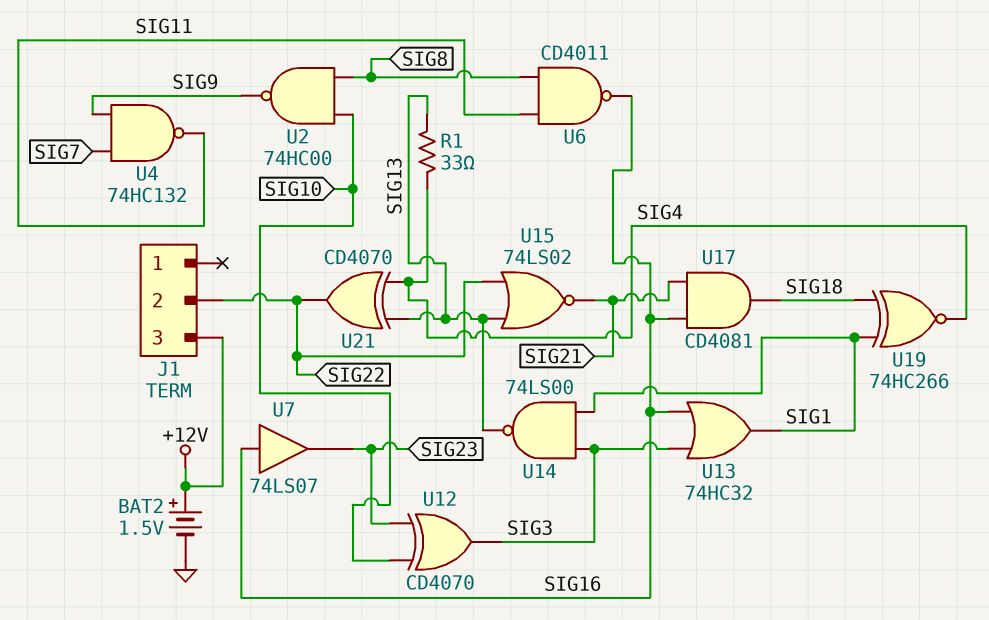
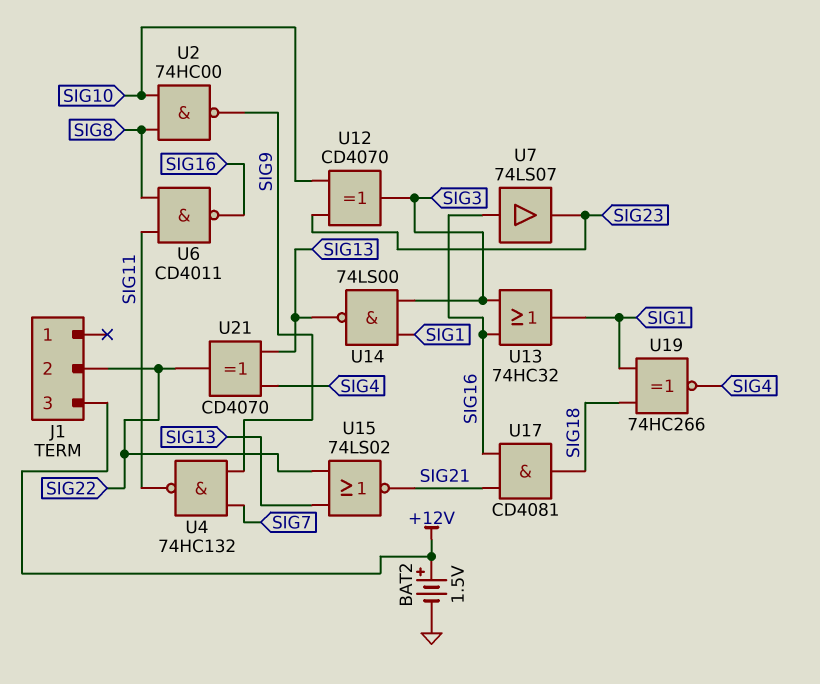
R1: 33 (SIG4, SIG13) -> none

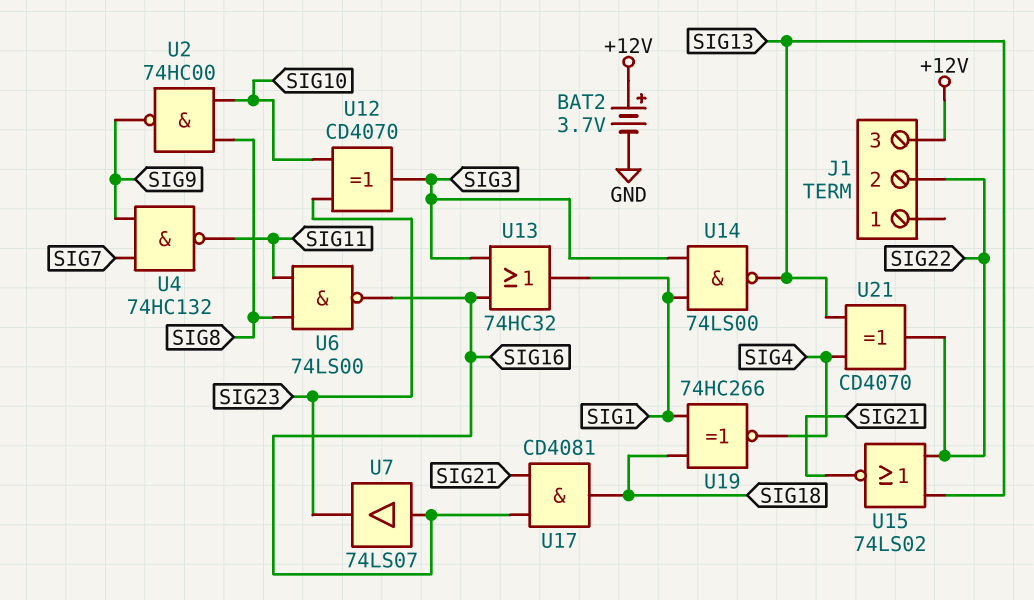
BAT2: 1.5V (plus +12V, minus GND) -> 3.7V (plus +12V, minus GND)
U6: NAND CD4011 (in SIG8, in SIG11, out SIG16) -> NAND 74LS00 (in SIG8, in SIG11, out SIG16)

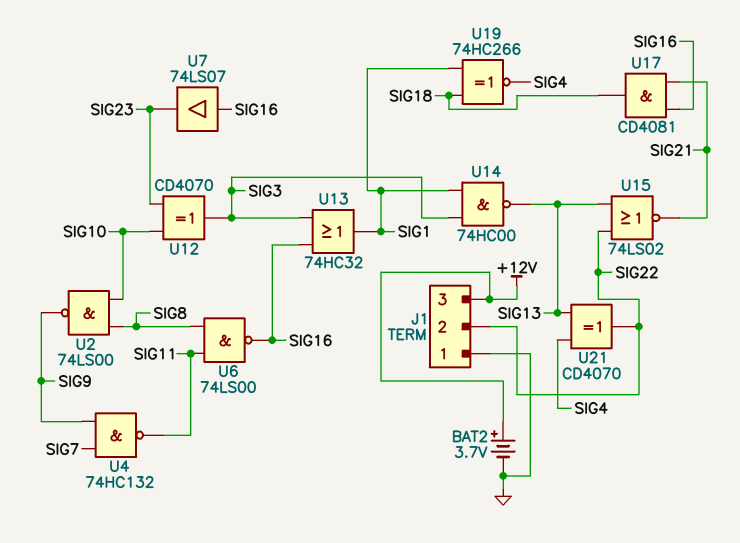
J1 pin 1: none -> GND
U2: NAND 74HC00 (in SIG8, in SIG10, out SIG9) -> NAND 74LS00 (in SIG8, in SIG10, out SIG9)
U14: NAND 74LS00 (in SIG1, in SIG3, out SIG13) -> NAND 74HC00 (in SIG1, in SIG3, out SIG13)

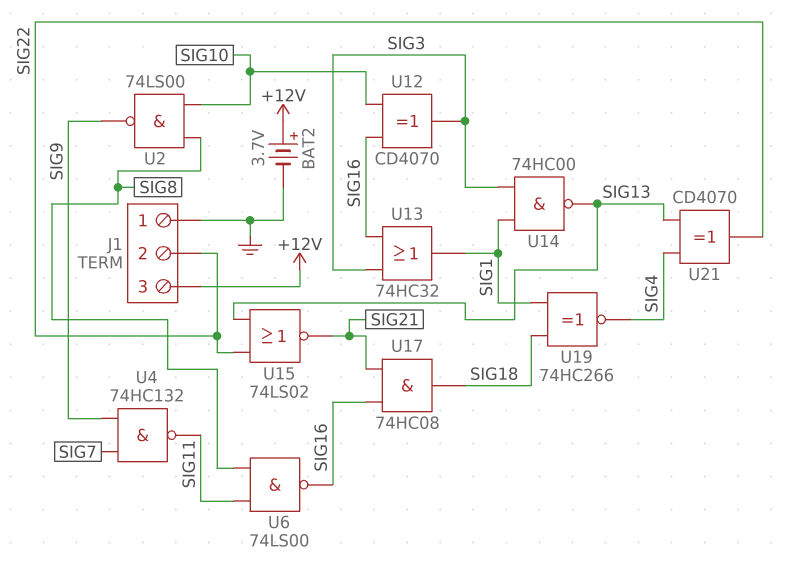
U7: buffer 74LS07 (in SIG16, out SIG23) -> none
U12: XOR CD4070 (in SIG10, in SIG23, out SIG3) -> XOR CD4070 (in SIG10, in SIG16, out SIG3)
U17: AND CD4081 (in SIG16, in SIG21, out SIG18) -> AND 74HC08 (in SIG16, in SIG21, out SIG18)

